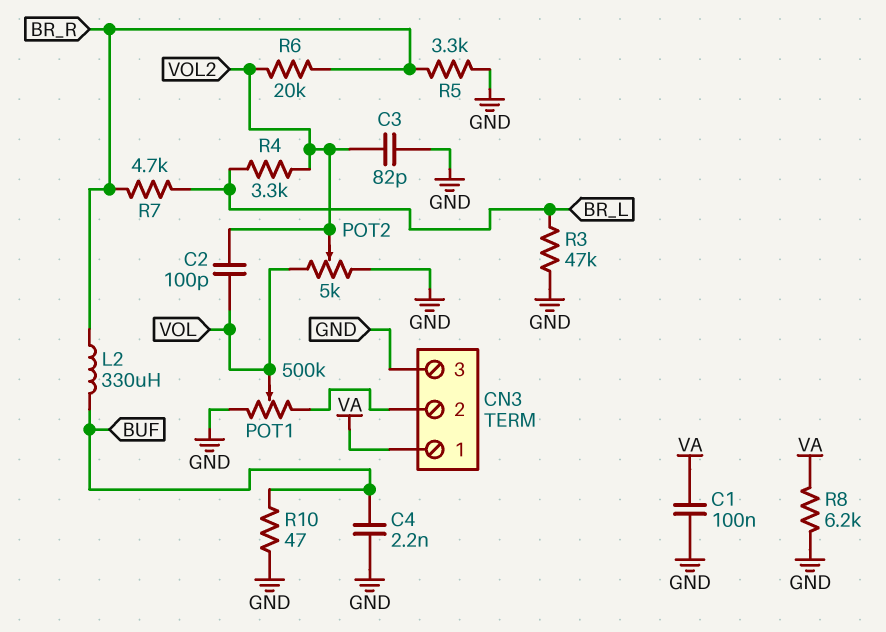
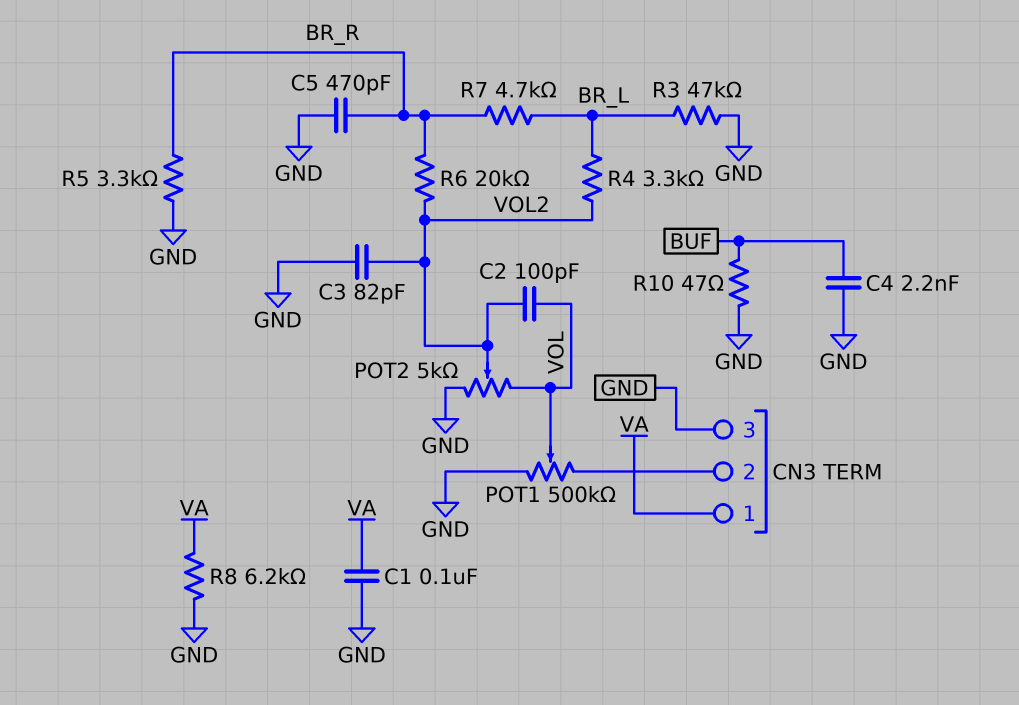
C5: none -> 470pF (BR_R, GND)
L2: 330uH (BR_R, BUF) -> none

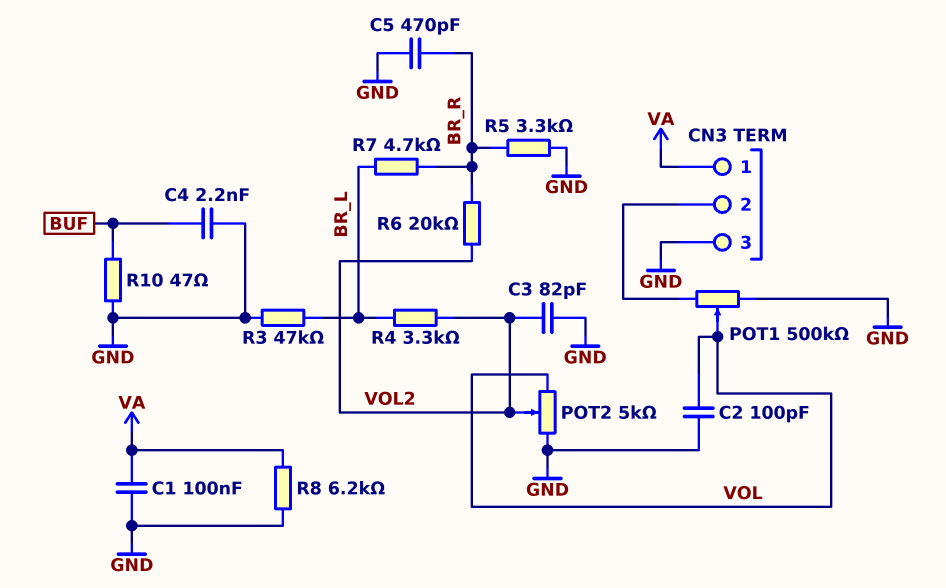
C2: 100pF (VOL, VOL2) -> 100pF (GND, VOL)

